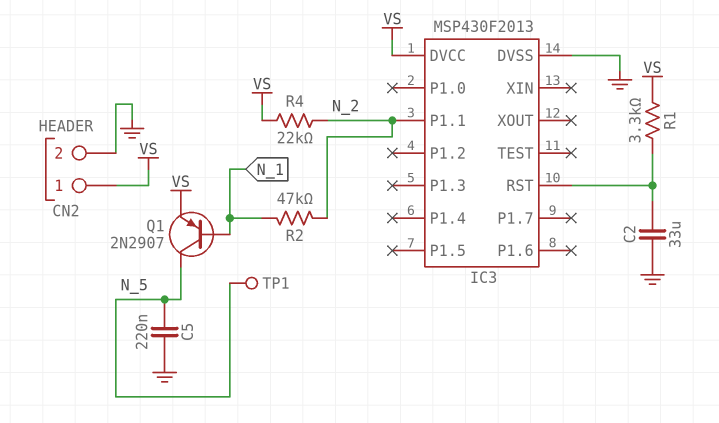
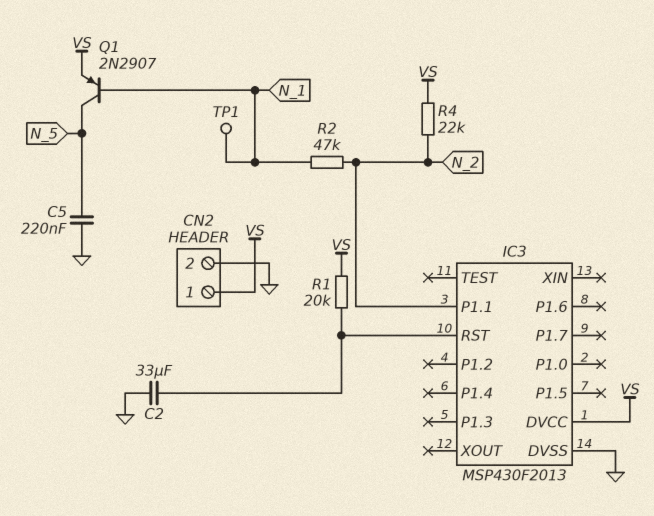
R1: 3.3k (IC3/RST, VS) -> 20k (IC3/RST, VS)
TP1: test point (N_5) -> test point (N_1)

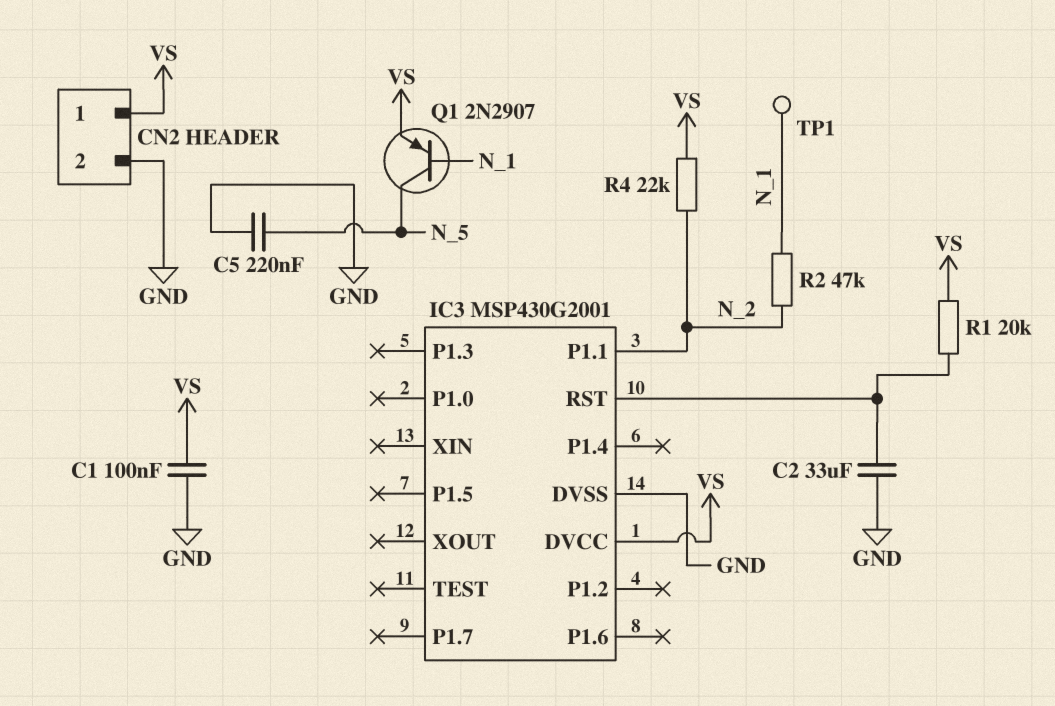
C1: none -> 100nF (GND, VS)
IC3: MSP430F2013 -> MSP430G2001

